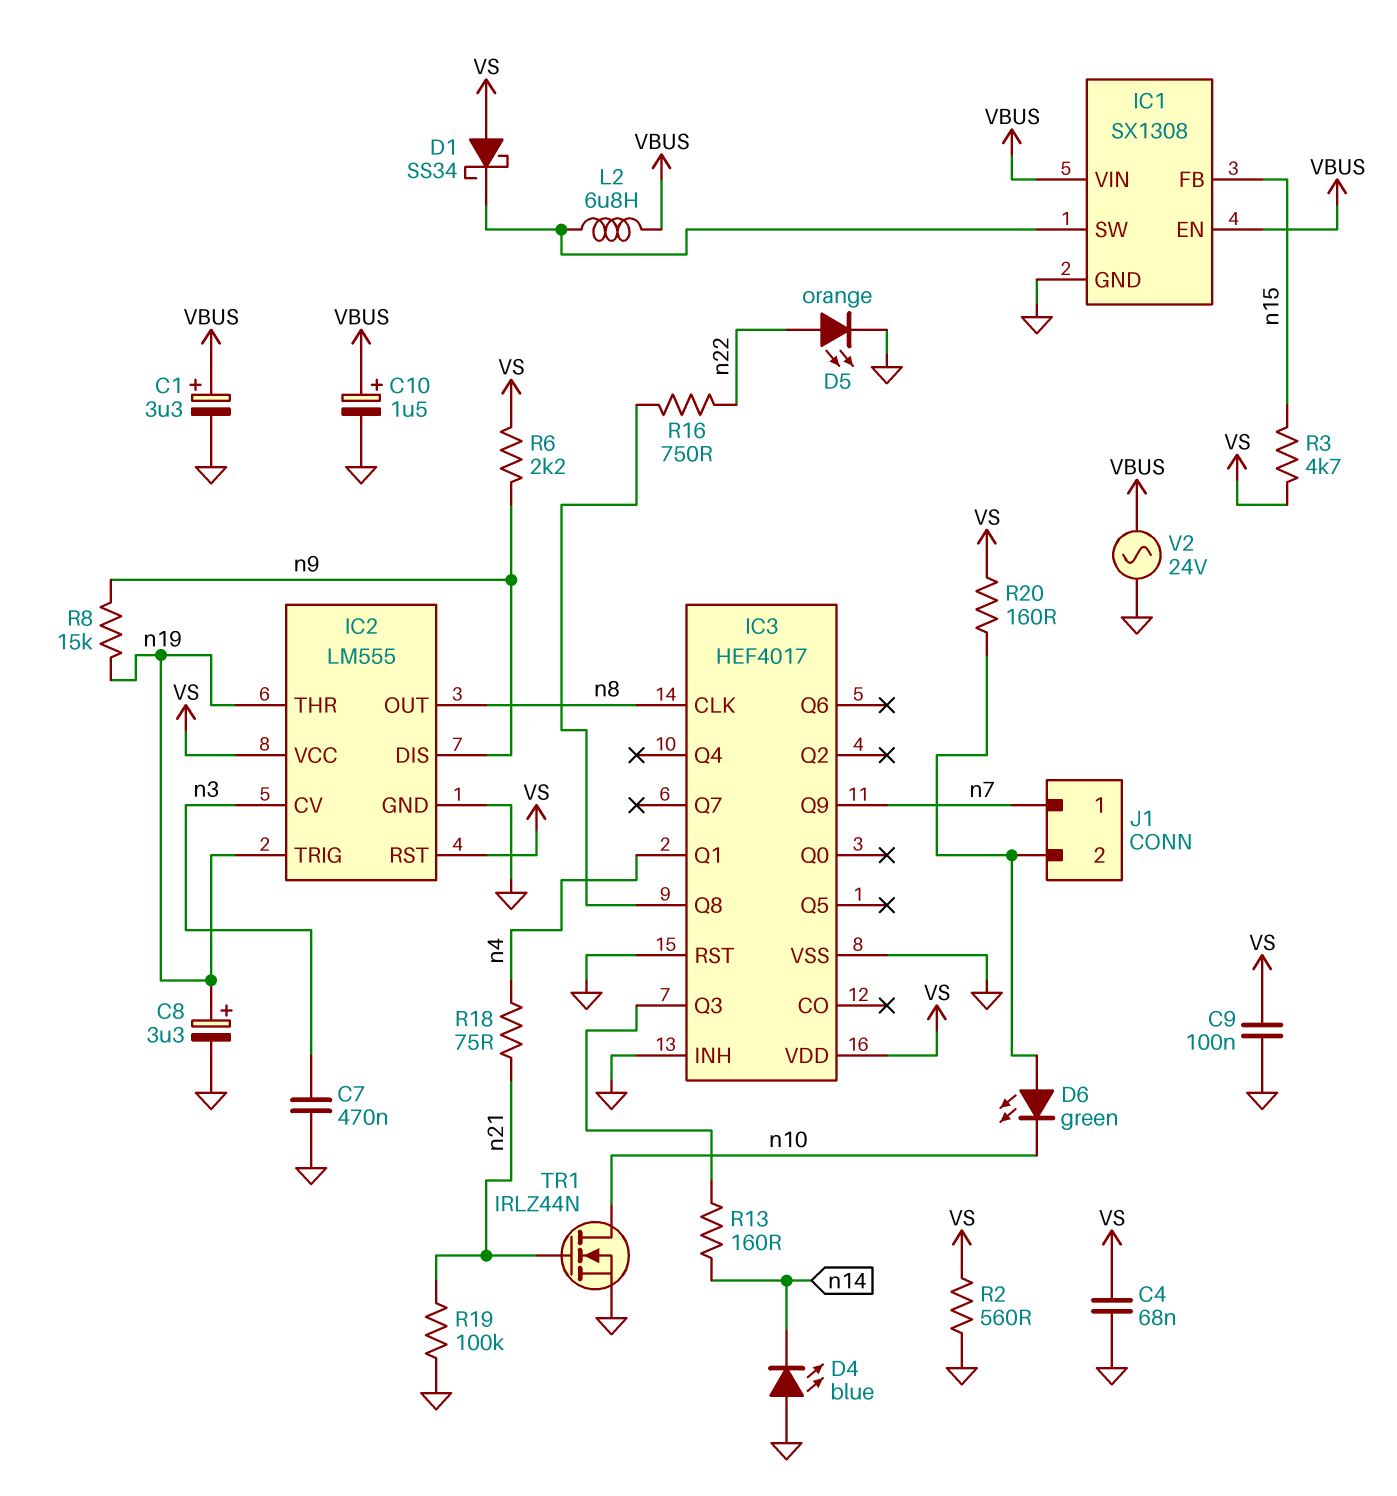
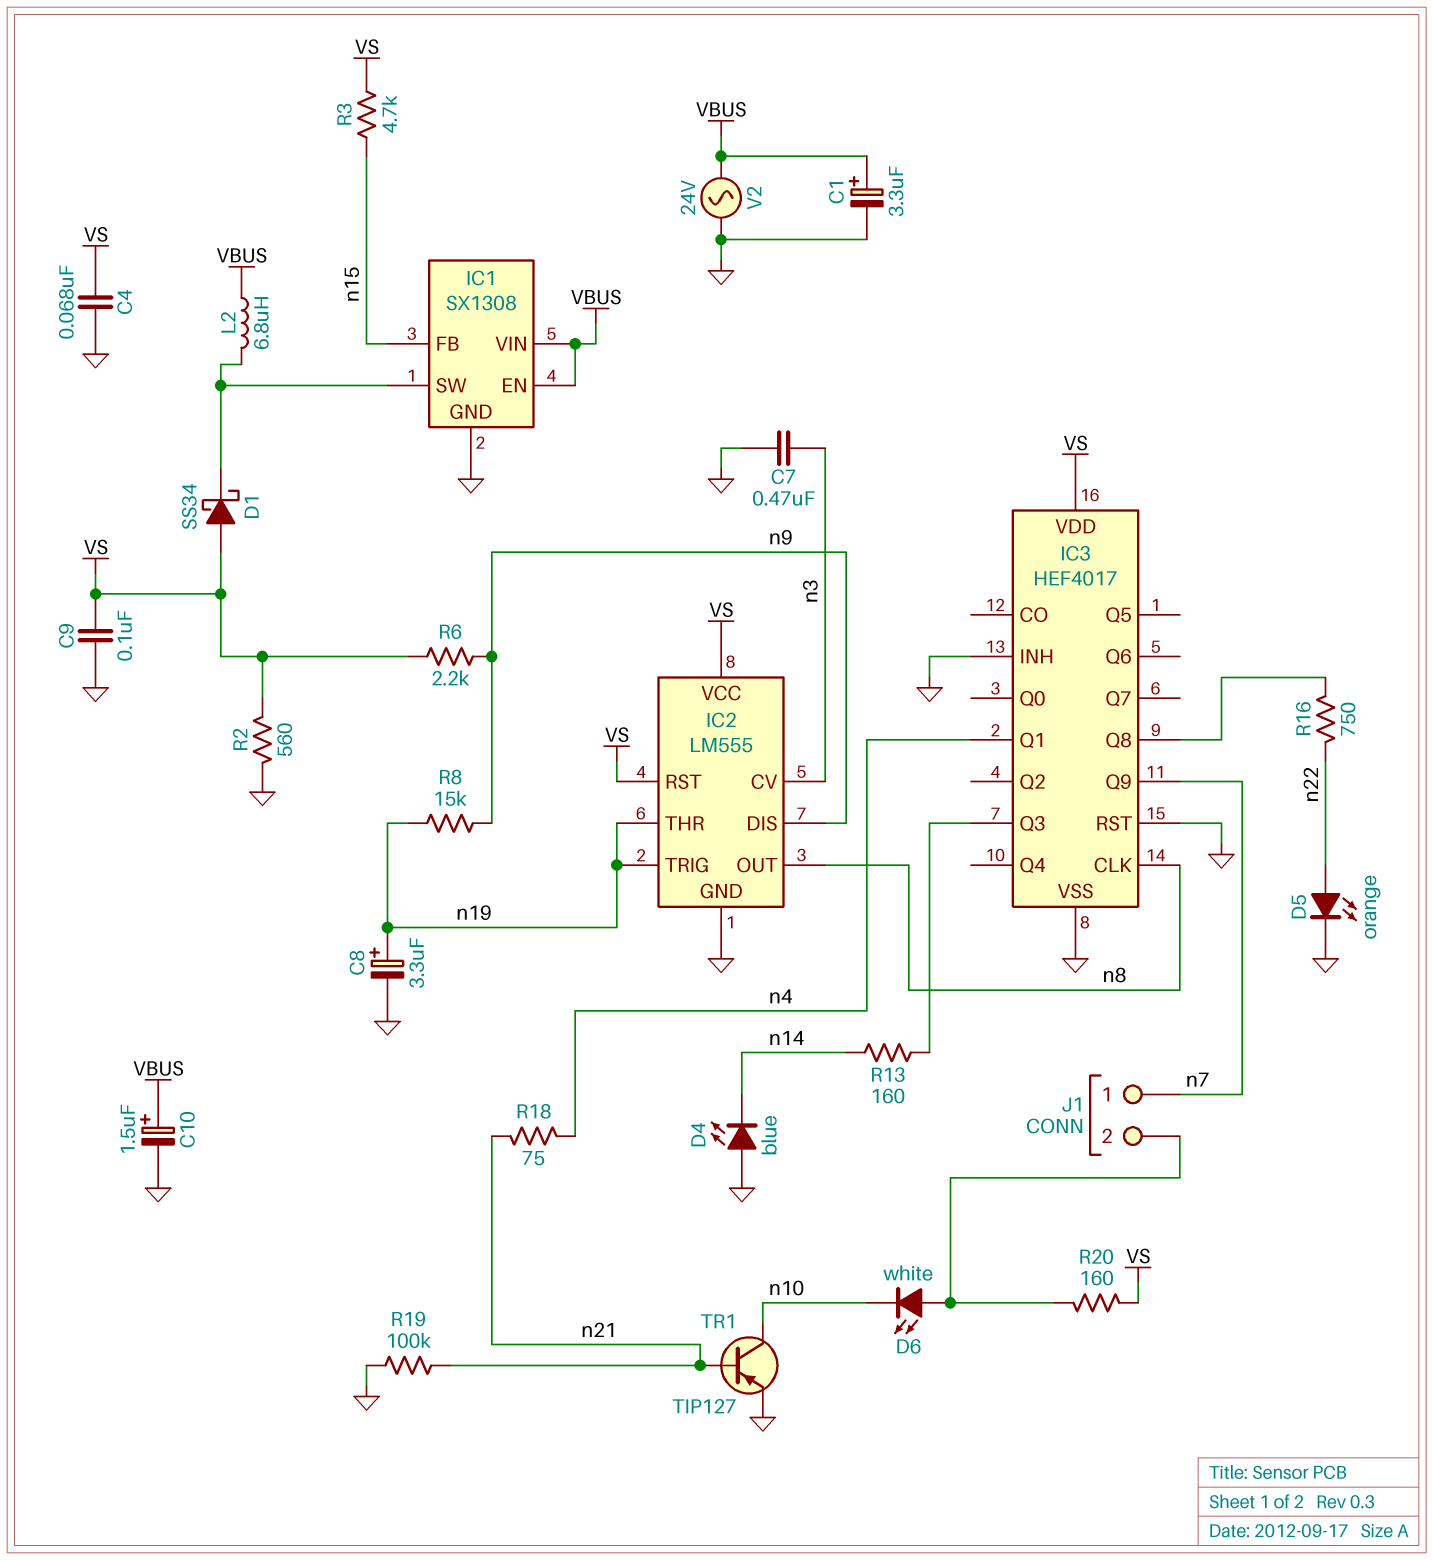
D6: LED green (A J1/2, K n10) -> LED white (A J1/2, K n10)
TR1: NMOS IRLZ44N (G n21, D n10, S GND) -> PNP TIP127 (B n21, C n10, E GND)

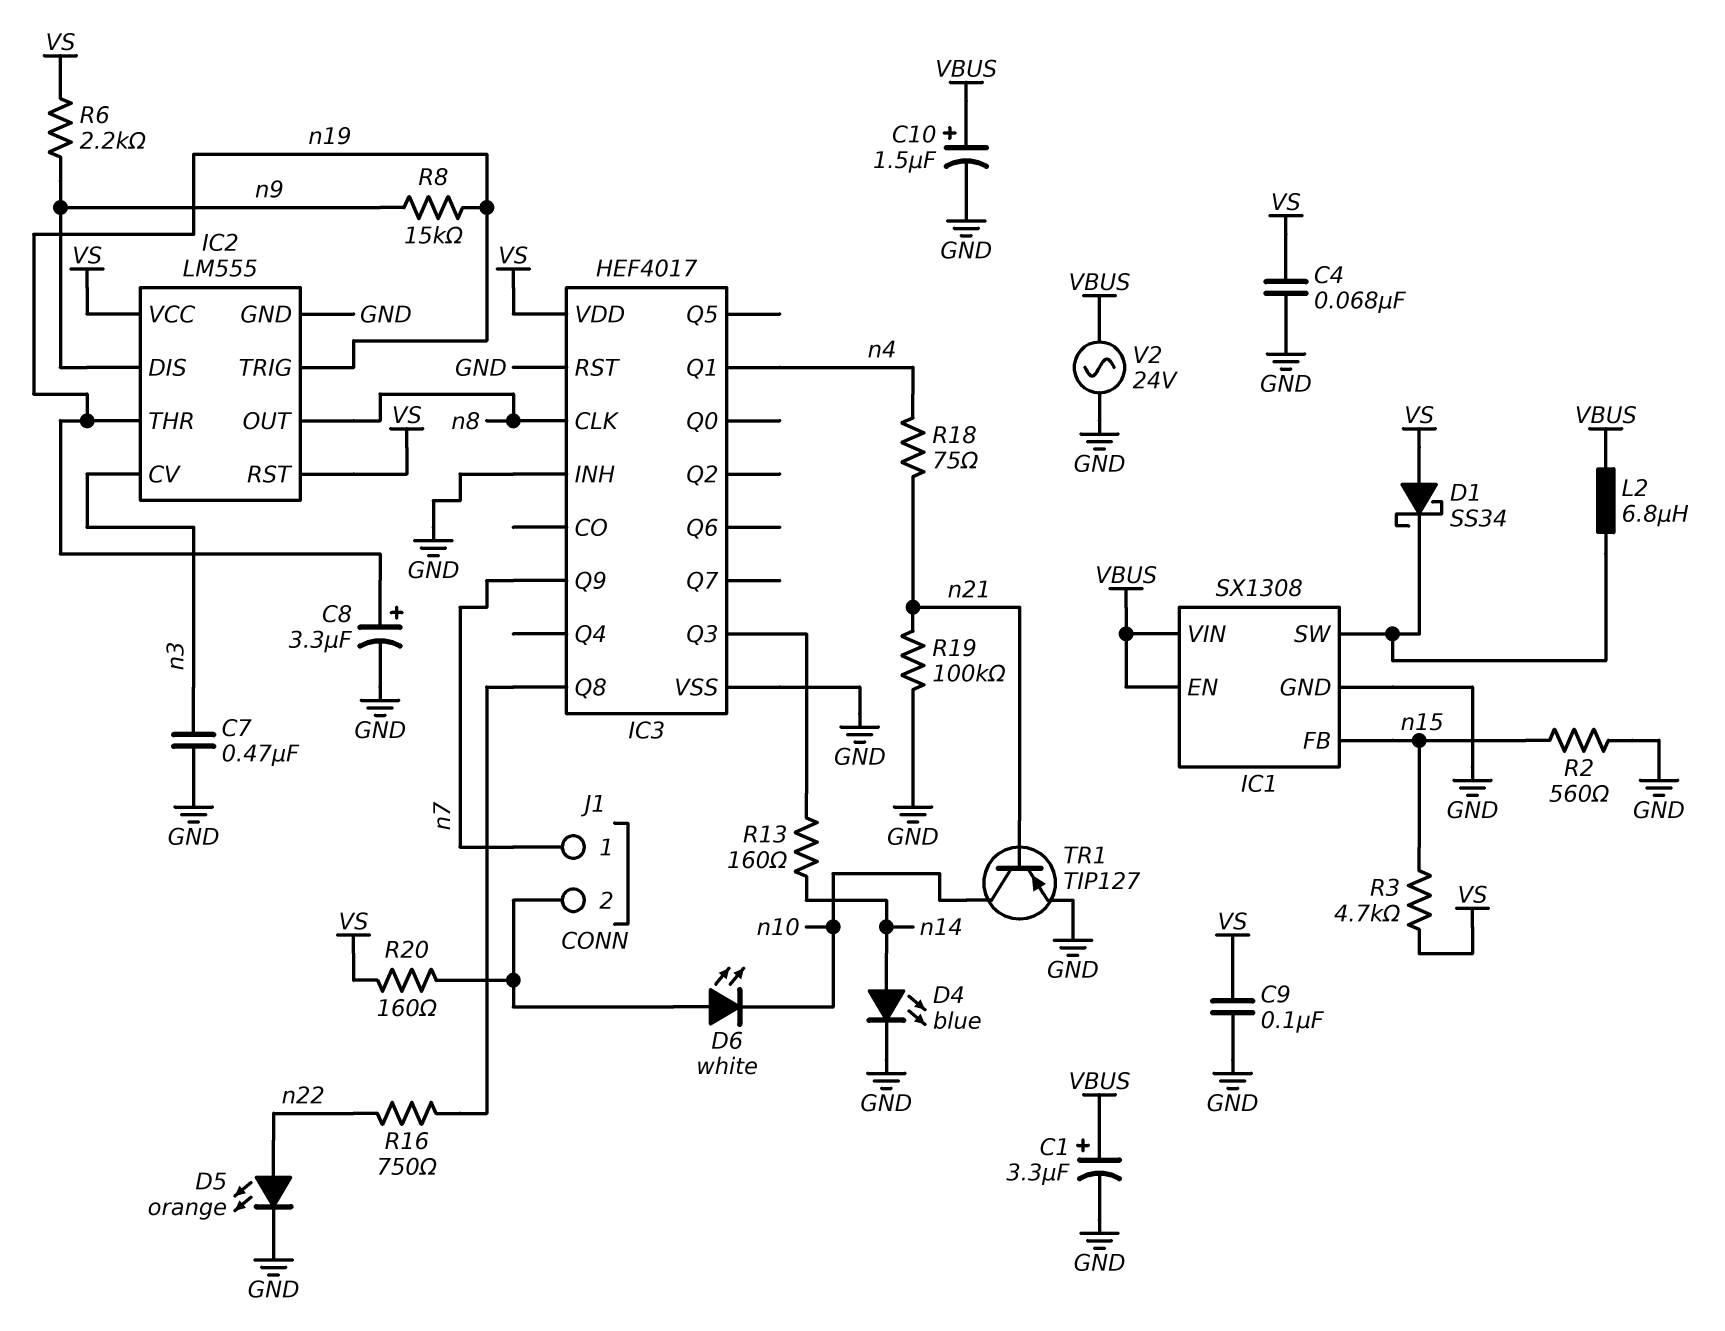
D4: LED blue (A GND, K n14) -> LED blue (A n14, K GND)
R2: 560 (GND, VS) -> 560 (GND, n15)

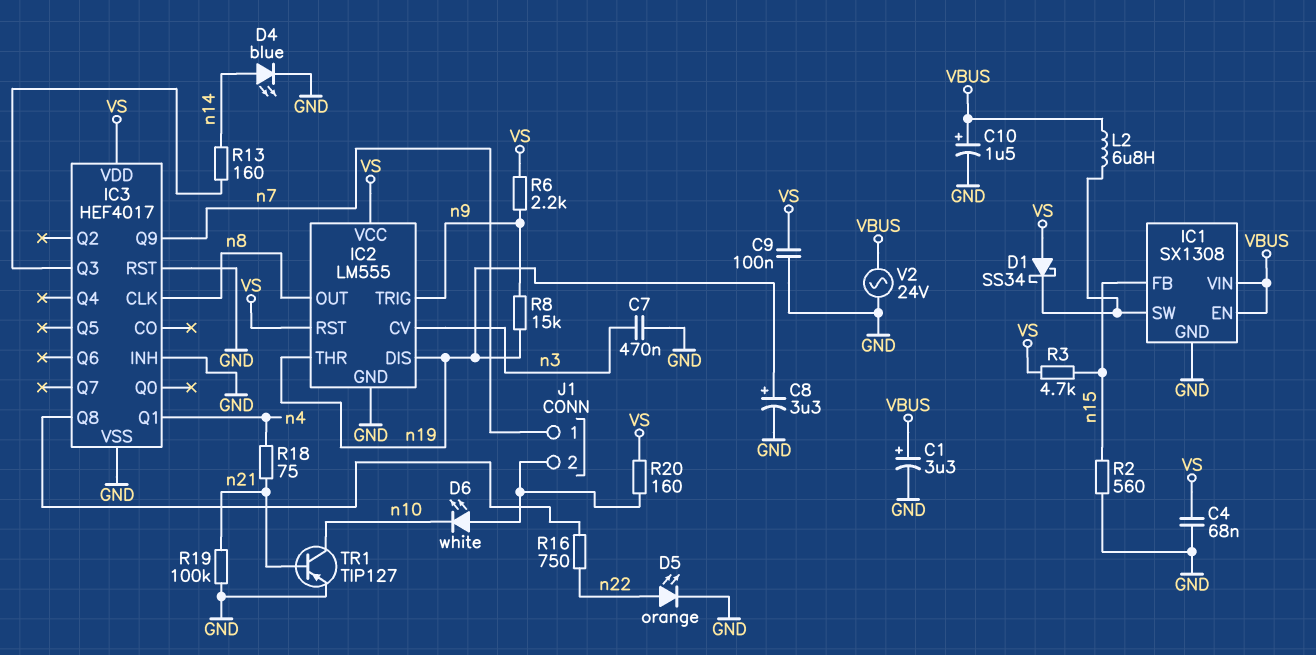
IC2 pin DIS: n9 -> n19
IC2 pin TRIG: n19 -> n9

